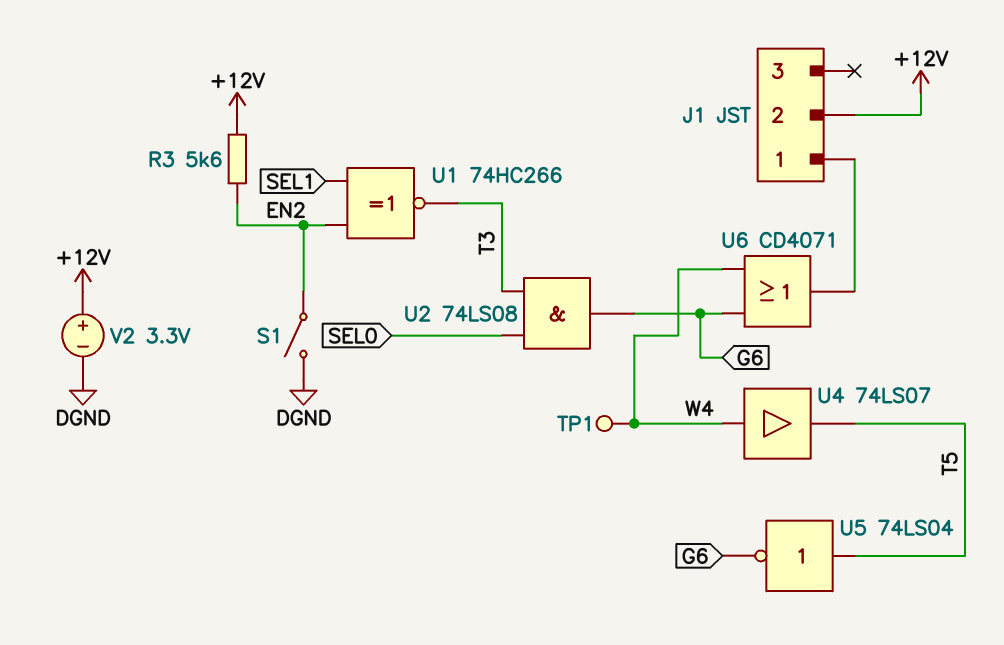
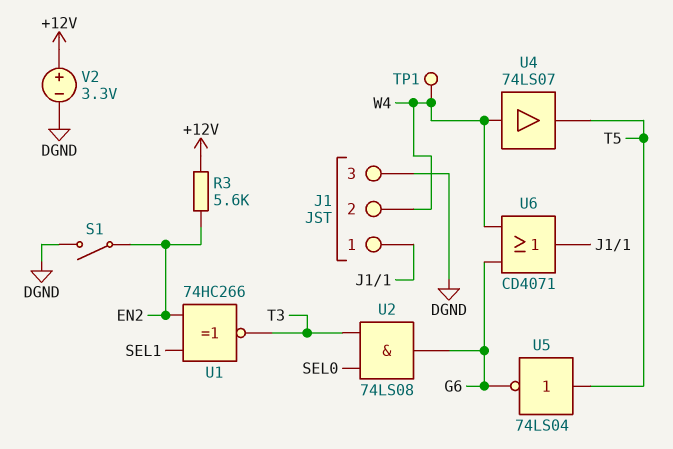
J1 pin 2: +12V -> W4
J1 pin 3: none -> DGND

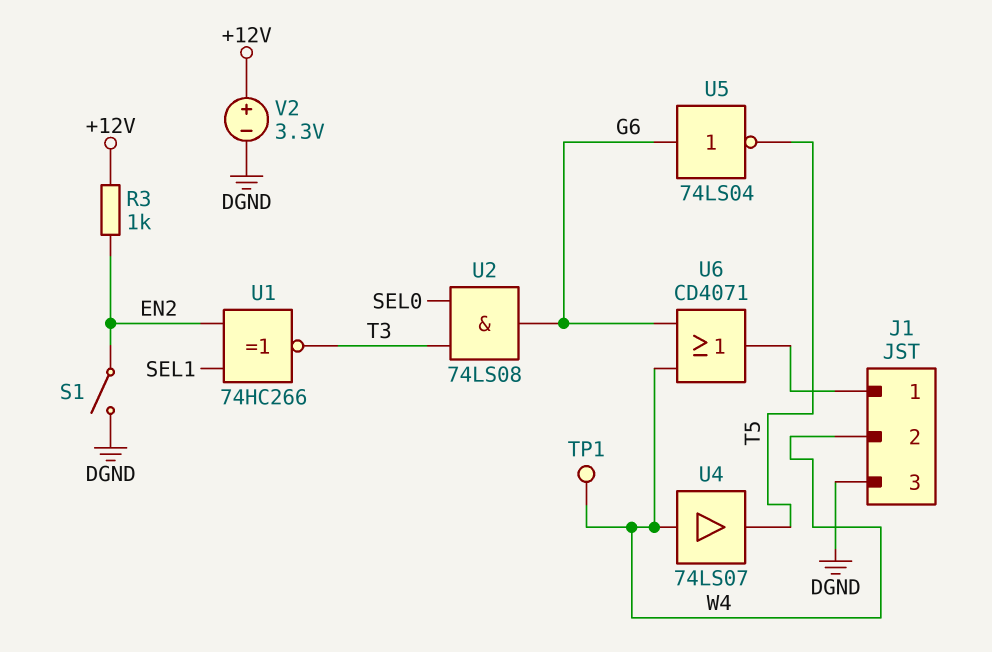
R3: 5.6k (+12V, EN2) -> 1k (+12V, EN2)
U5: NOT 74LS04 (in T5, out G6) -> NOT 74LS04 (in G6, out T5)

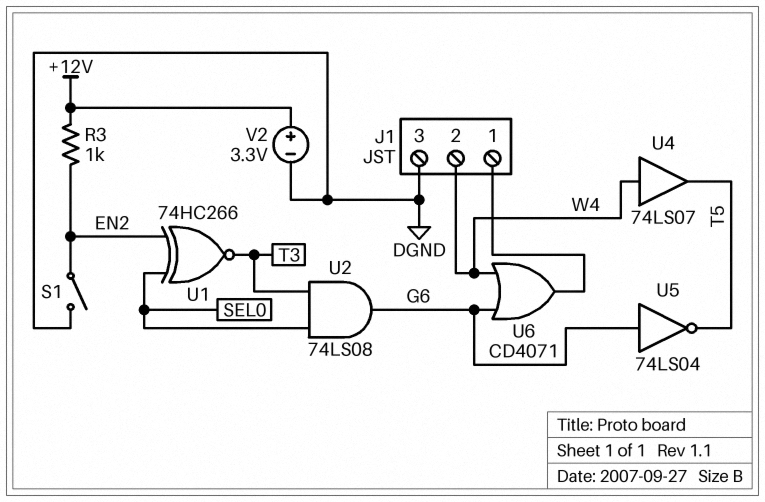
TP1: test point (W4) -> none
U1: XNOR 74HC266 (in EN2, in SEL1, out T3) -> XNOR 74HC266 (in EN2, in SEL0, out T3)

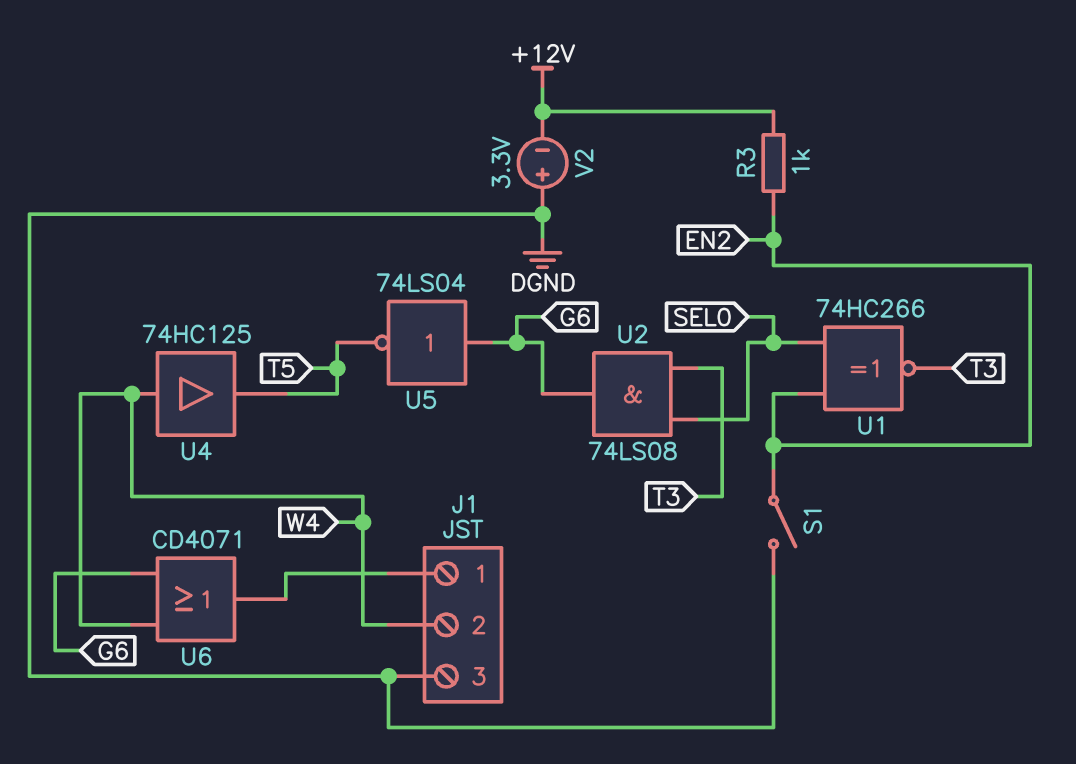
U4: buffer 74LS07 (in W4, out T5) -> buffer 74HC125 (in W4, out T5)
V2: 3.3V (plus +12V, minus DGND) -> 3.3V (plus DGND, minus +12V)

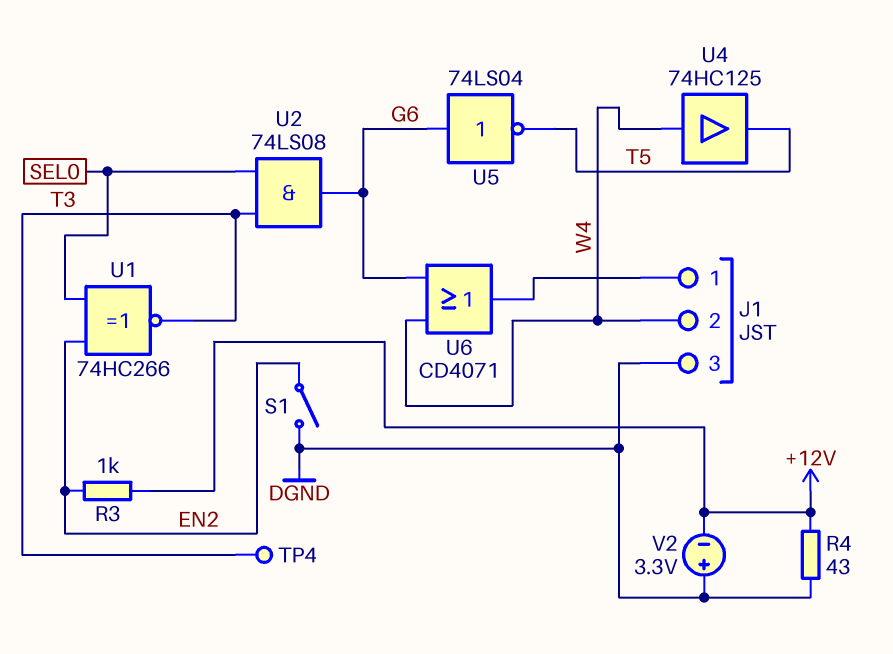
R4: none -> 43 (+12V, DGND)
TP4: none -> test point (T3)

